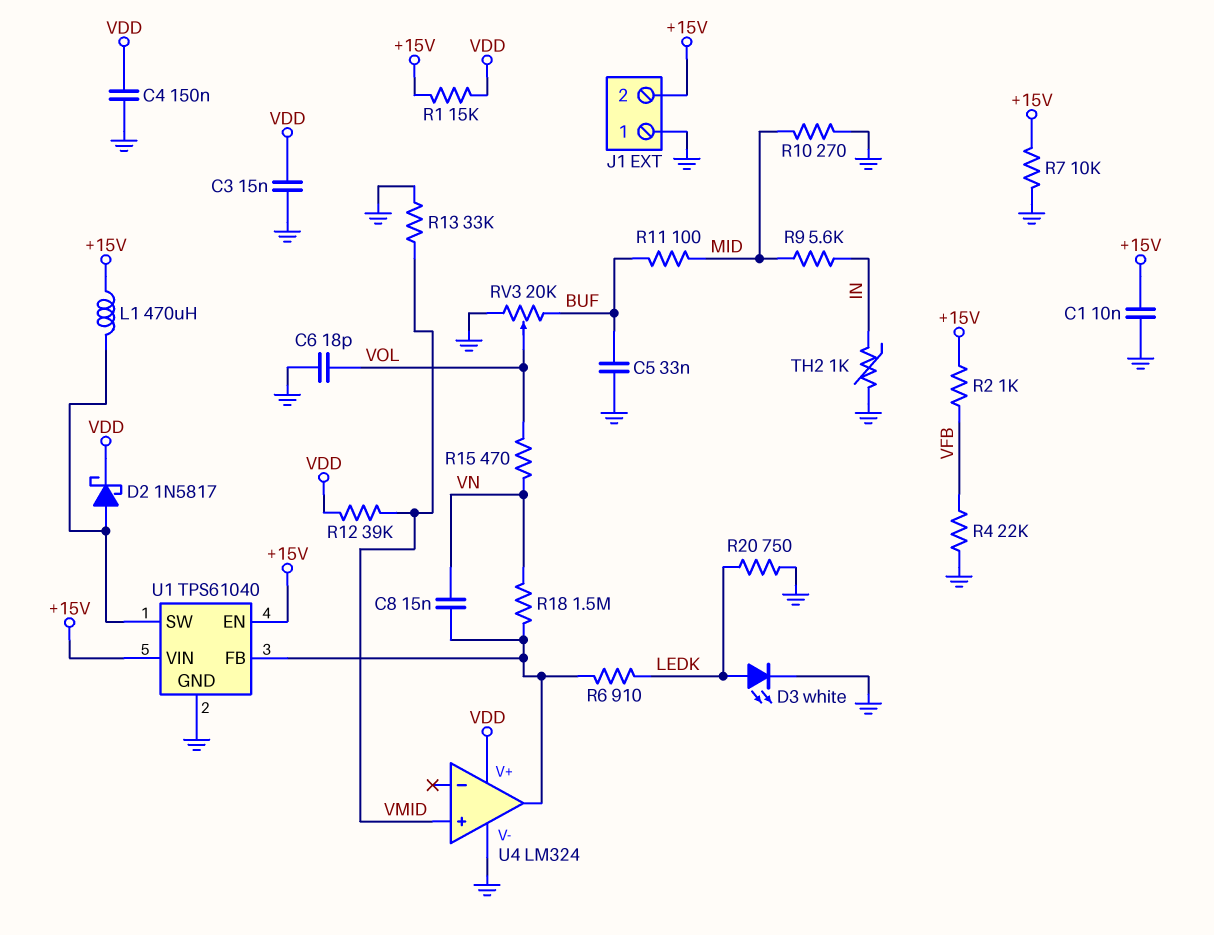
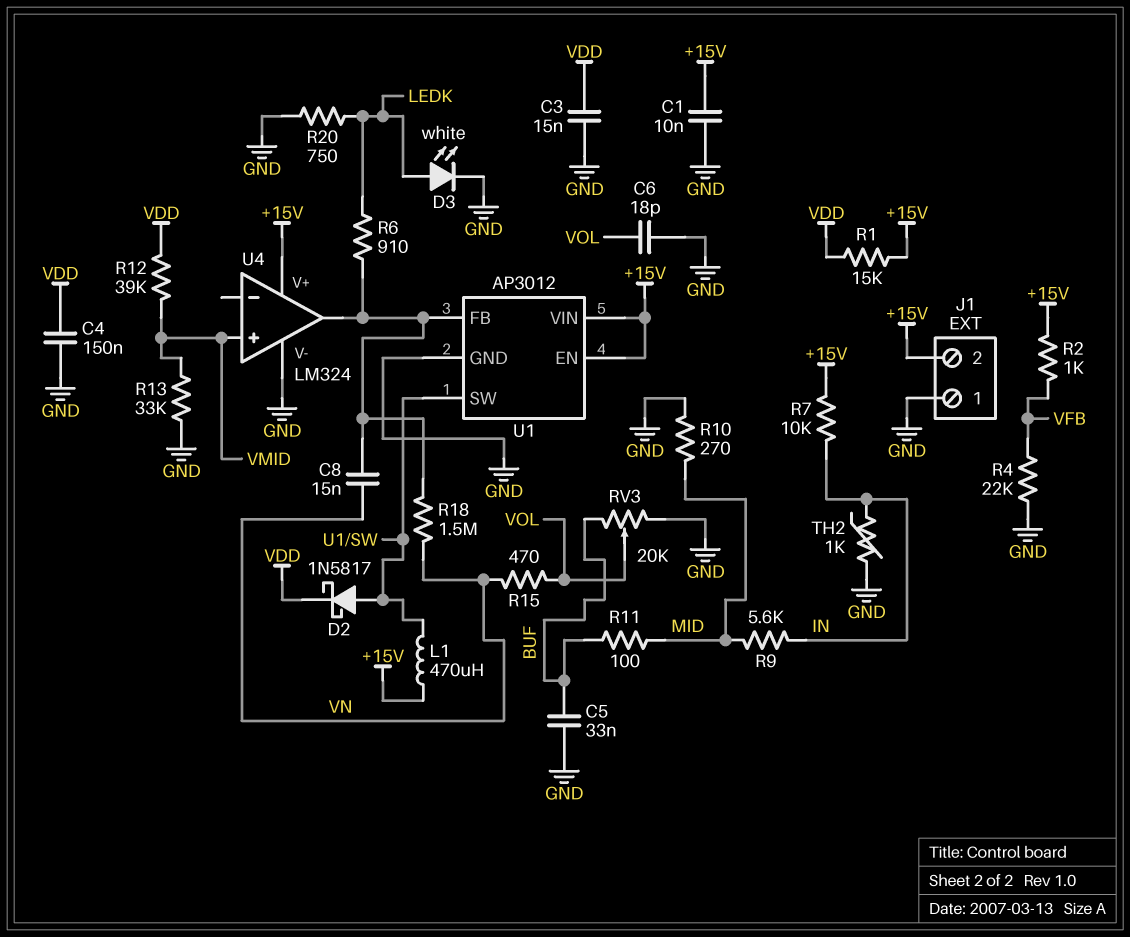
R7: 10k (+15V, GND) -> 10k (+15V, IN)
U1: TPS61040 -> AP3012
U4 pin V+: VDD -> +15V

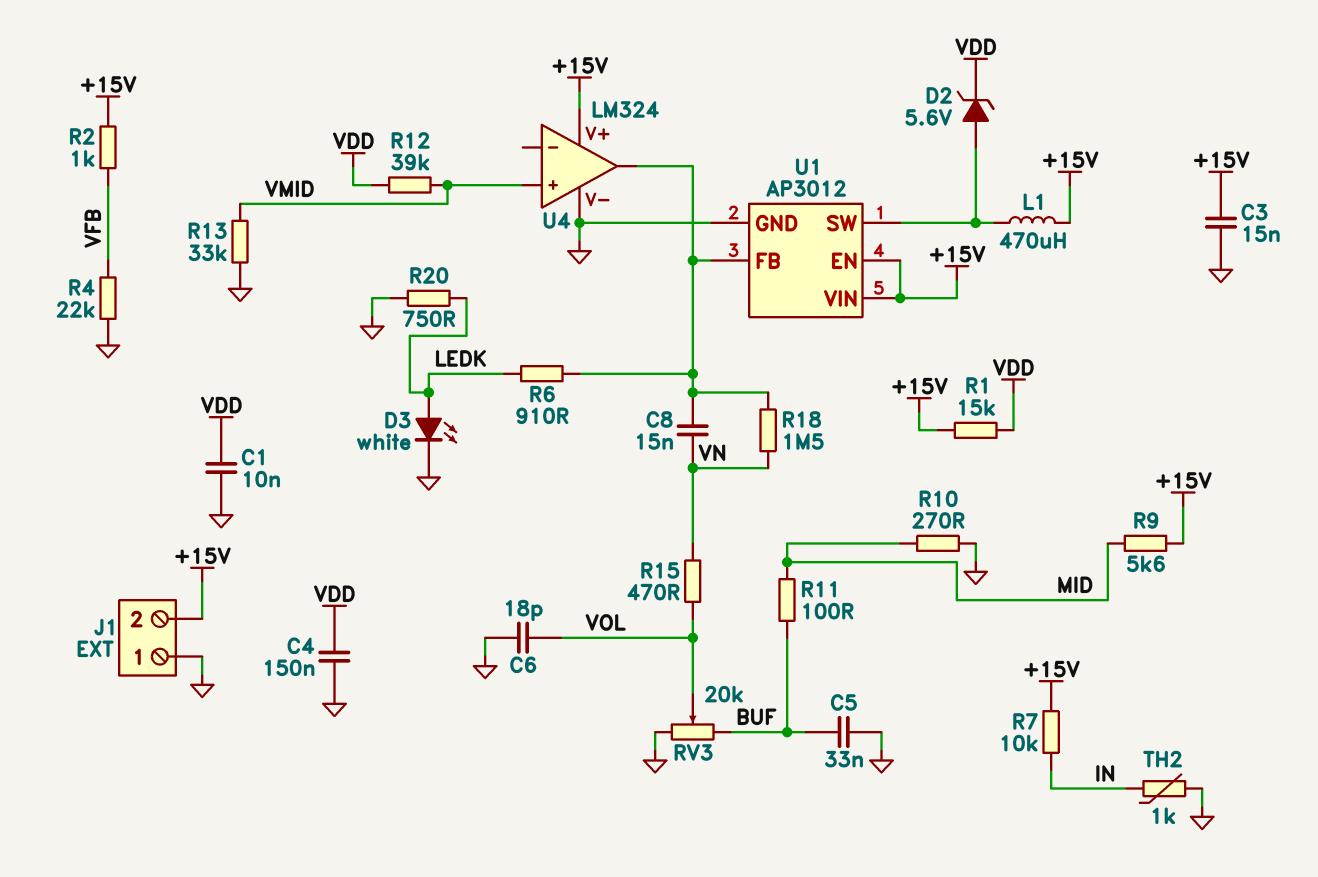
C1: 10nF (+15V, GND) -> 10nF (GND, VDD)
C3: 15nF (GND, VDD) -> 15nF (+15V, GND)
D2: schottky 1N5817 (A U1/SW, K VDD) -> zener 5.6V (A U1/SW, K VDD)
R9: 5.6k (IN, MID) -> 5.6k (+15V, MID)

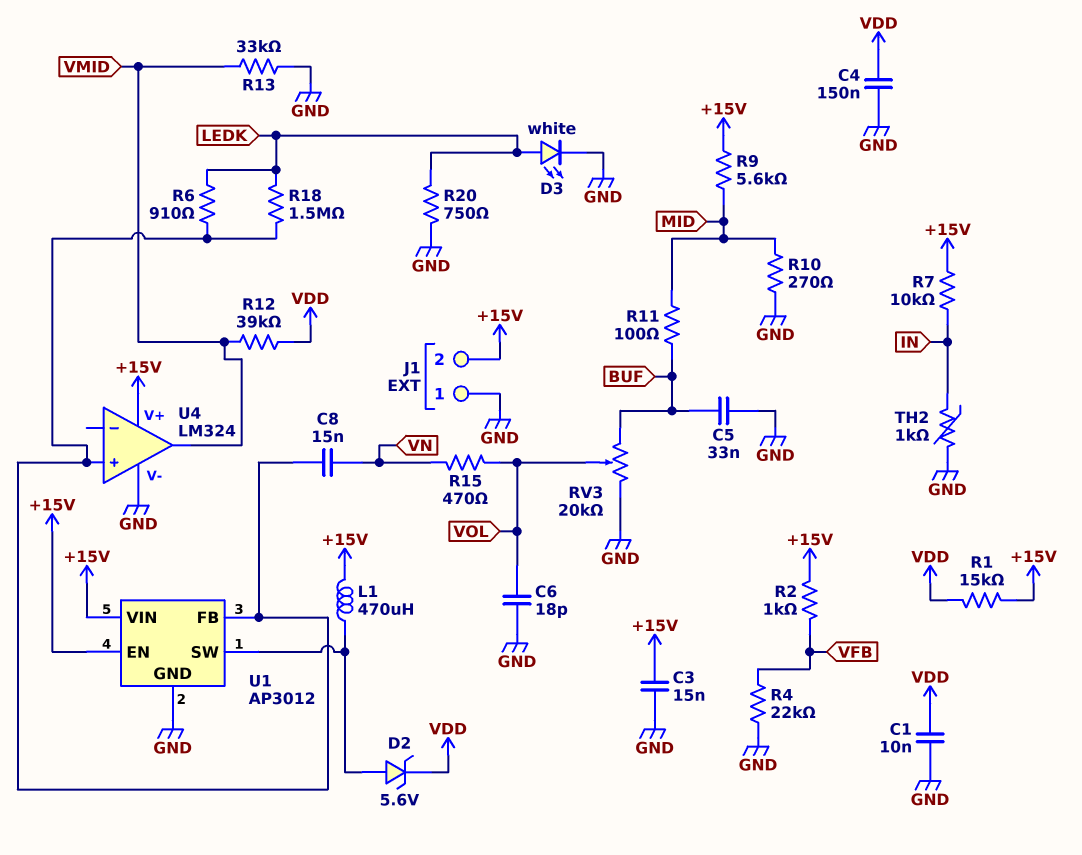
R18: 1.5M (U1/FB, VN) -> 1.5M (LEDK, U1/FB)
U4 pin in+: VMID -> U1/FB
U4 pin out: U1/FB -> VMID

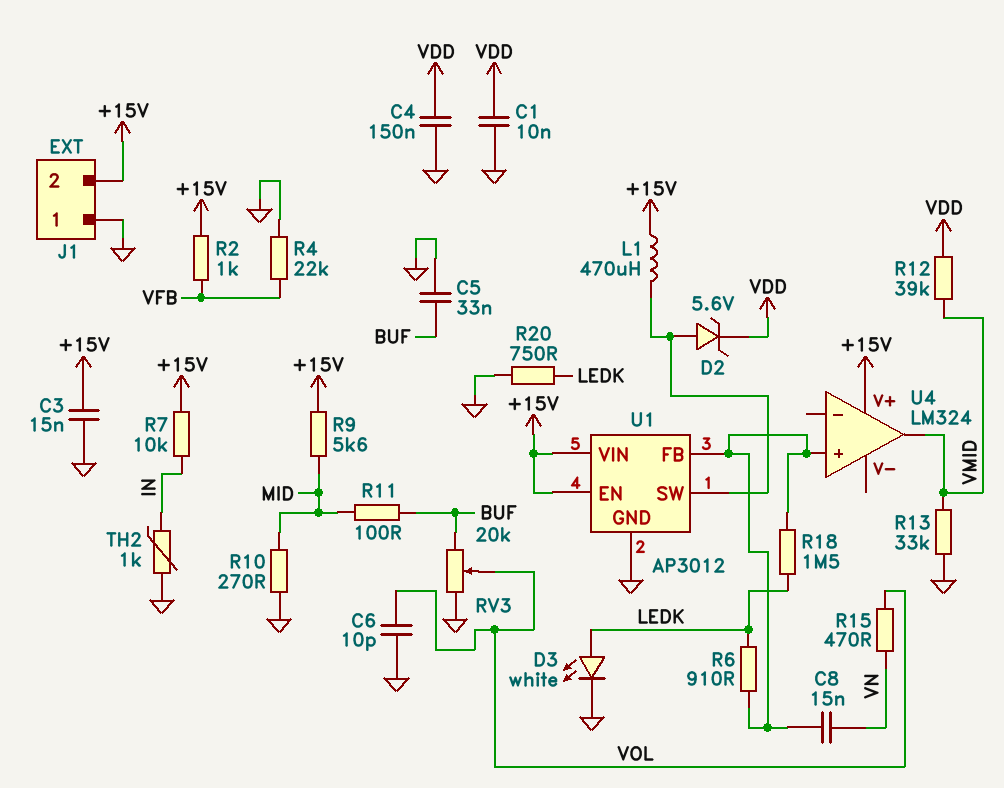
C6: 18pF (GND, VOL) -> 10pF (GND, VOL)
R1: 15k (+15V, VDD) -> none
U4 pin V-: GND -> none

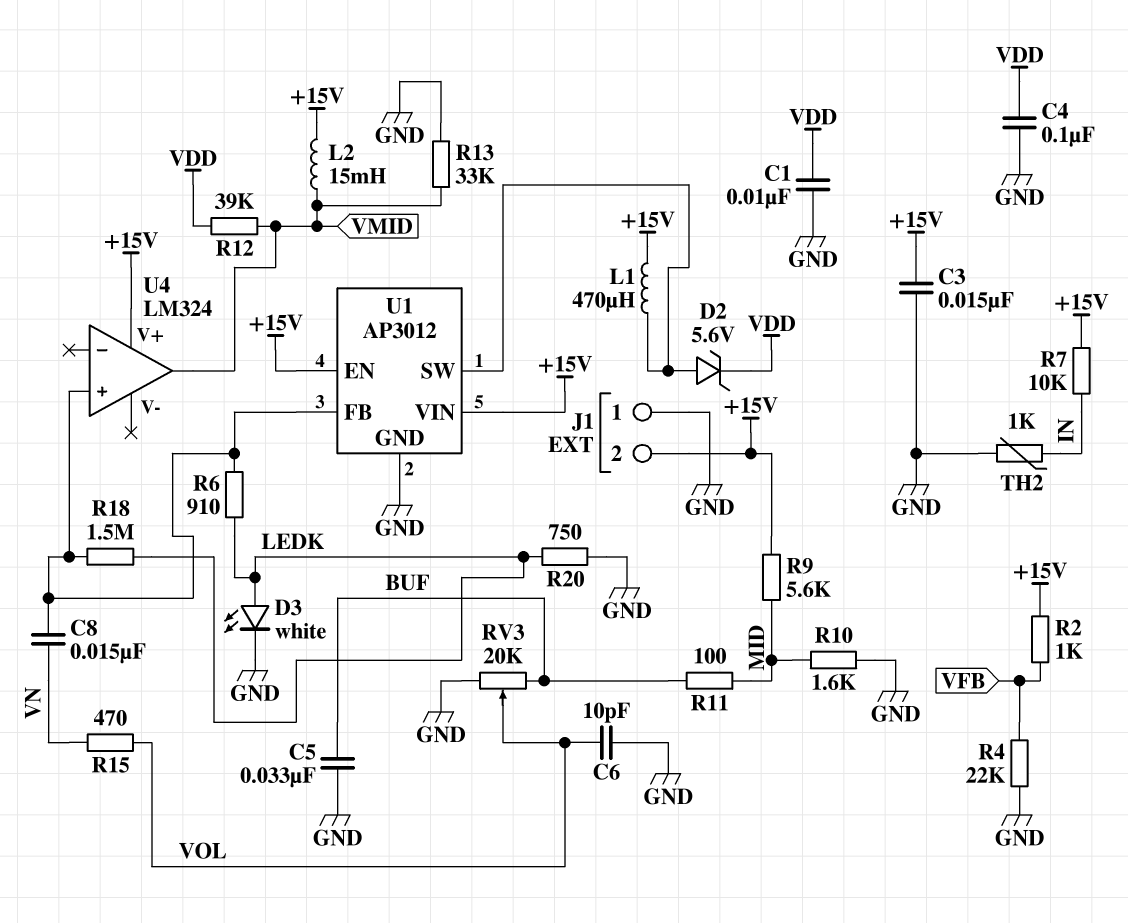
C4: 150nF (GND, VDD) -> 100nF (GND, VDD)
L2: none -> 15mH (+15V, VMID)
R10: 270 (GND, MID) -> 1.6k (GND, MID)

